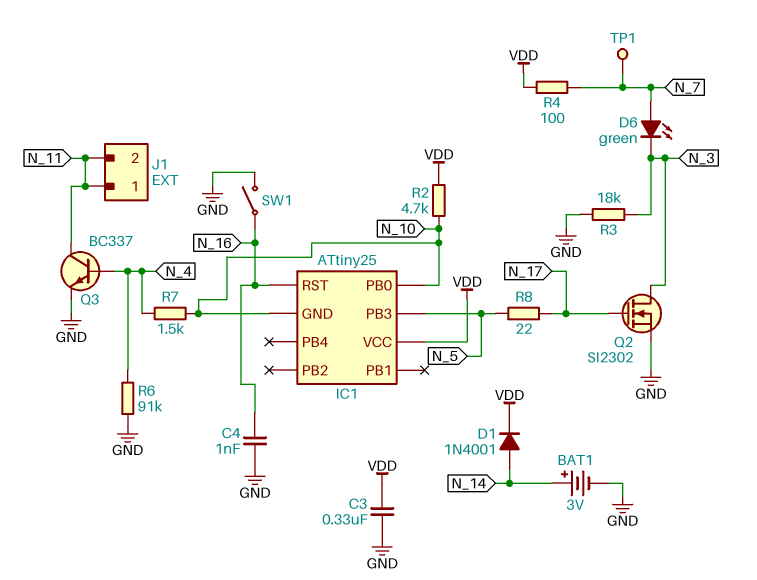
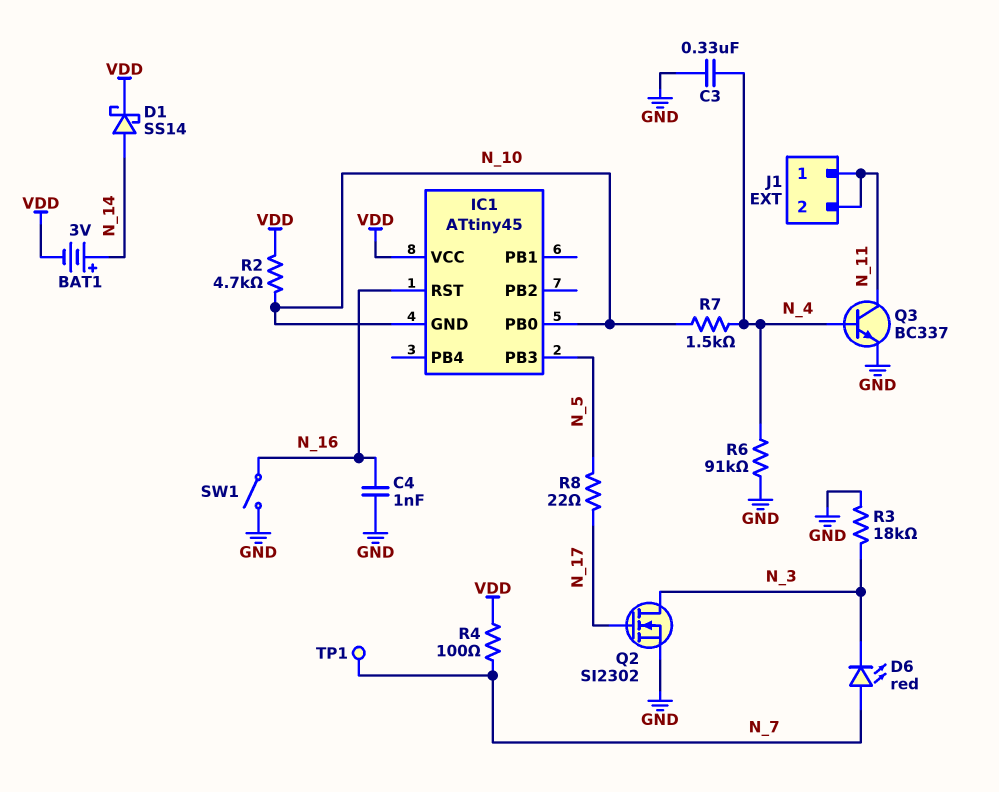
BAT1: 3V (plus N_14, minus GND) -> 3V (plus N_14, minus VDD)
C3: 330nF (GND, VDD) -> 330nF (GND, N_4)
D1: diode 1N4001 (A N_14, K VDD) -> schottky SS14 (A N_14, K VDD)
D6: LED green (A N_7, K N_3) -> LED red (A N_7, K N_3)
IC1: ATtiny25 -> ATtiny45

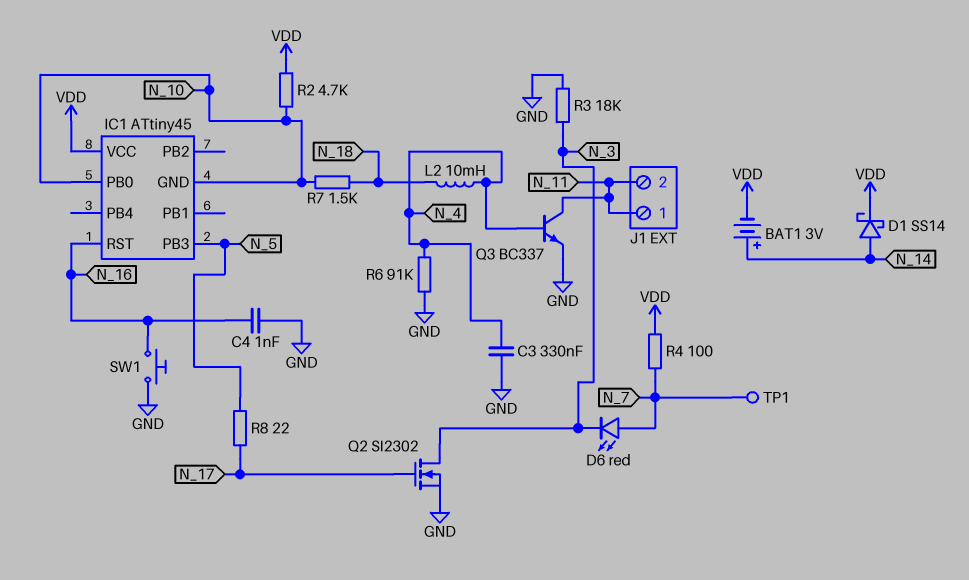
L2: none -> 10mH (N_4, N_18)
R7: 1.5k (N_4, N_10) -> 1.5k (N_10, N_18)
SW1: switch (GND, N_16) -> button (GND, N_16)

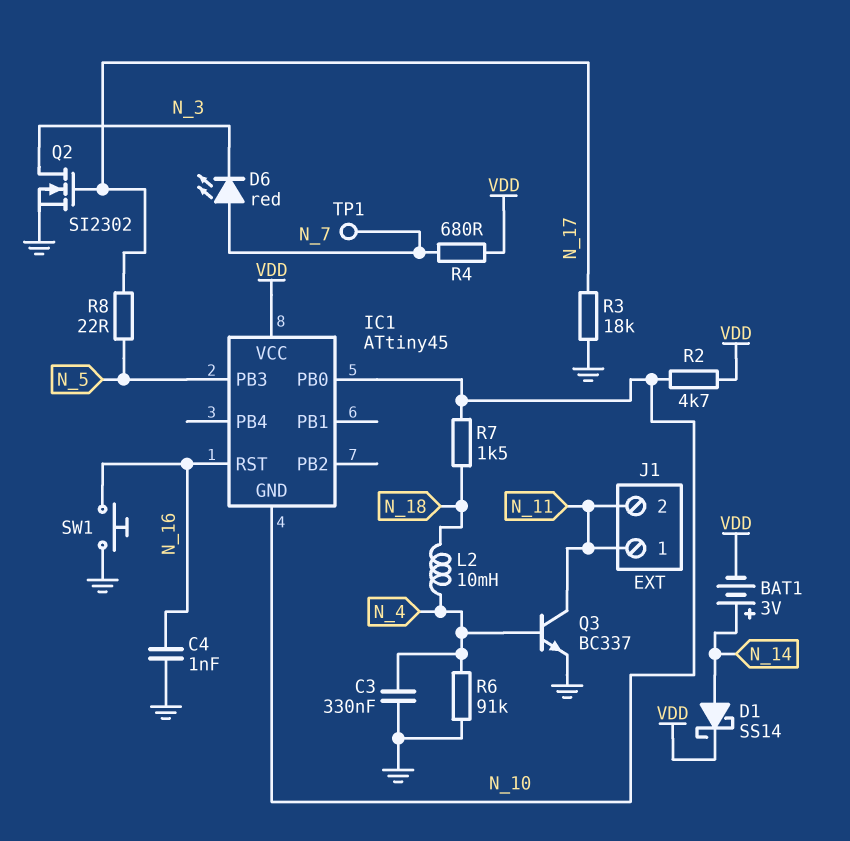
R3: 18k (GND, N_3) -> 18k (GND, N_17)
R4: 100 (N_7, VDD) -> 680 (N_7, VDD)

